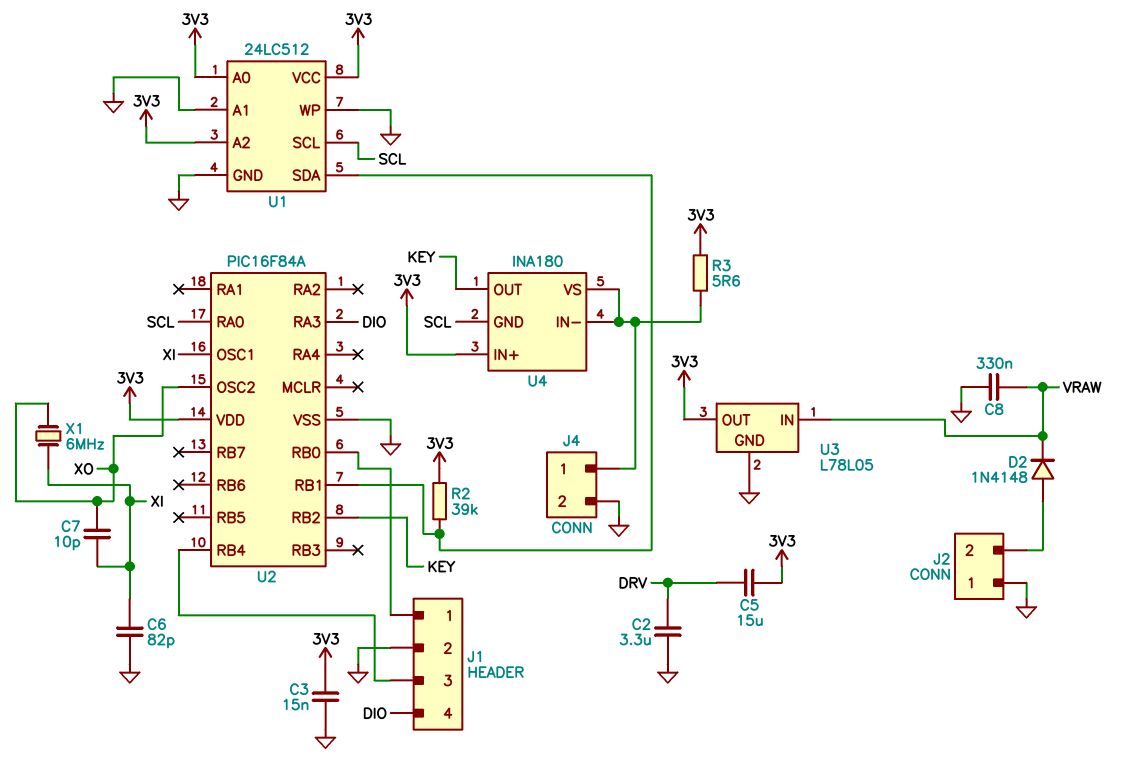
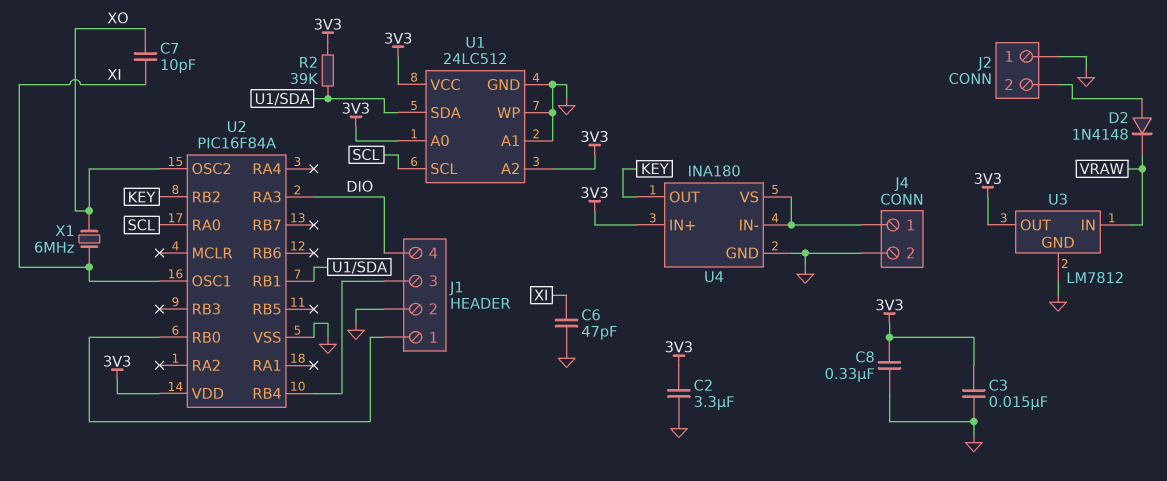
C2: 3.3uF (DRV, GND) -> 3.3uF (3V3, GND)
C5: 15uF (3V3, DRV) -> none
C6: 82pF (GND, XI) -> 47pF (GND, XI)
C8: 330nF (GND, VRAW) -> 330nF (3V3, GND)
R3: 5.6 (3V3, J4/1) -> none
U3: L78L05 -> LM7812
U4 pin GND: SCL -> GND

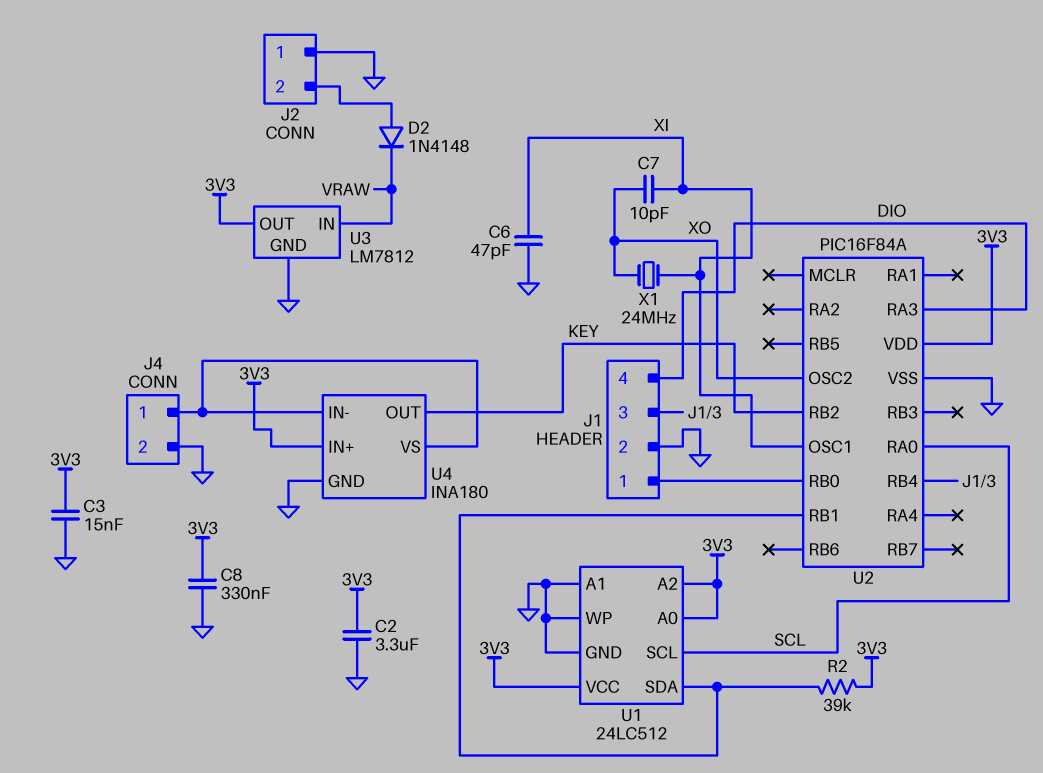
X1: 6MHz (XI, XO) -> 24MHz (XI, XO)

